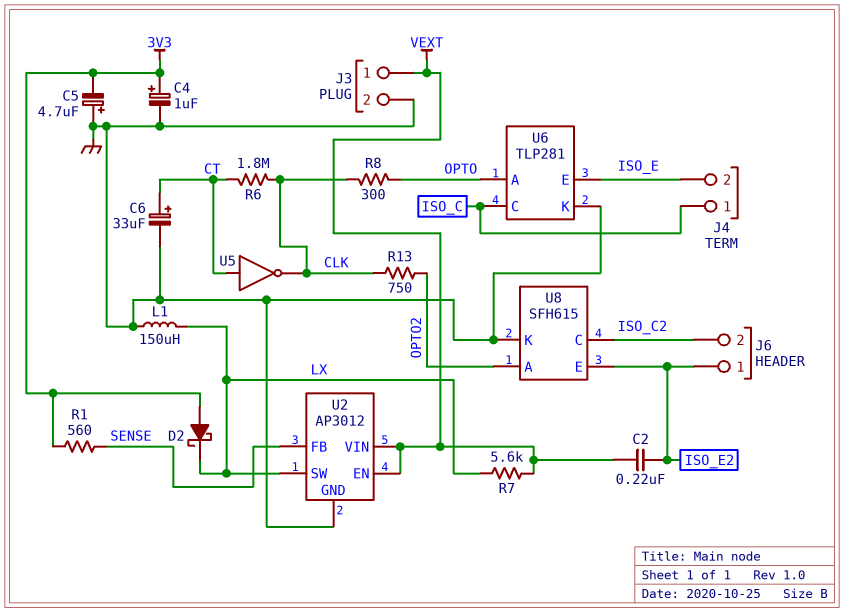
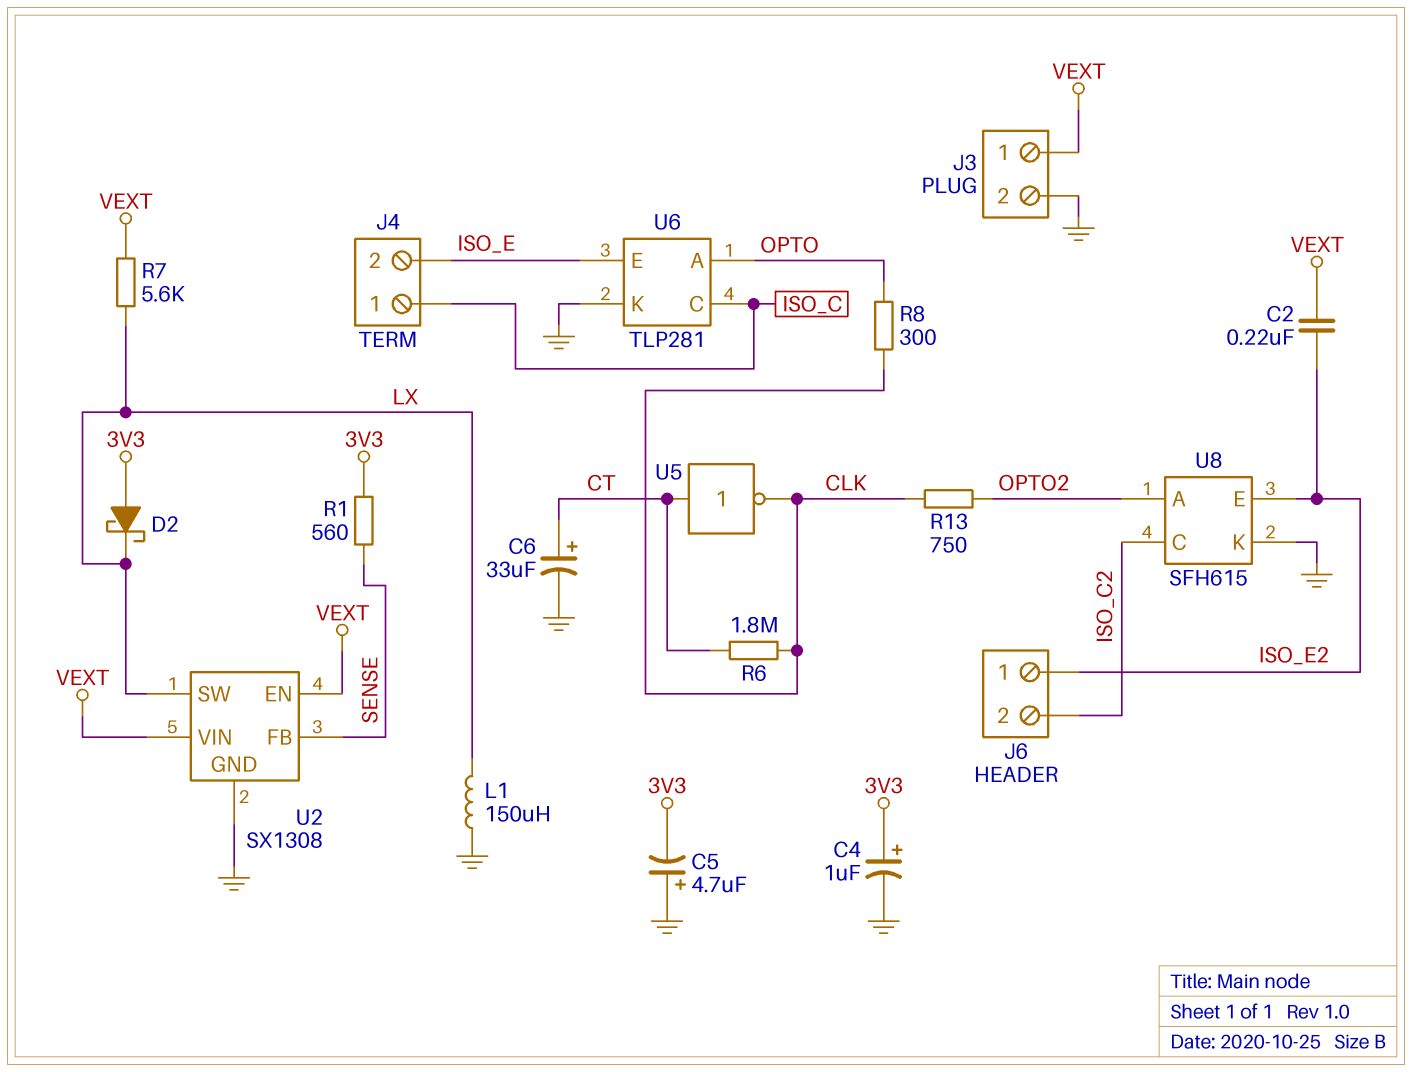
U2: AP3012 -> SX1308

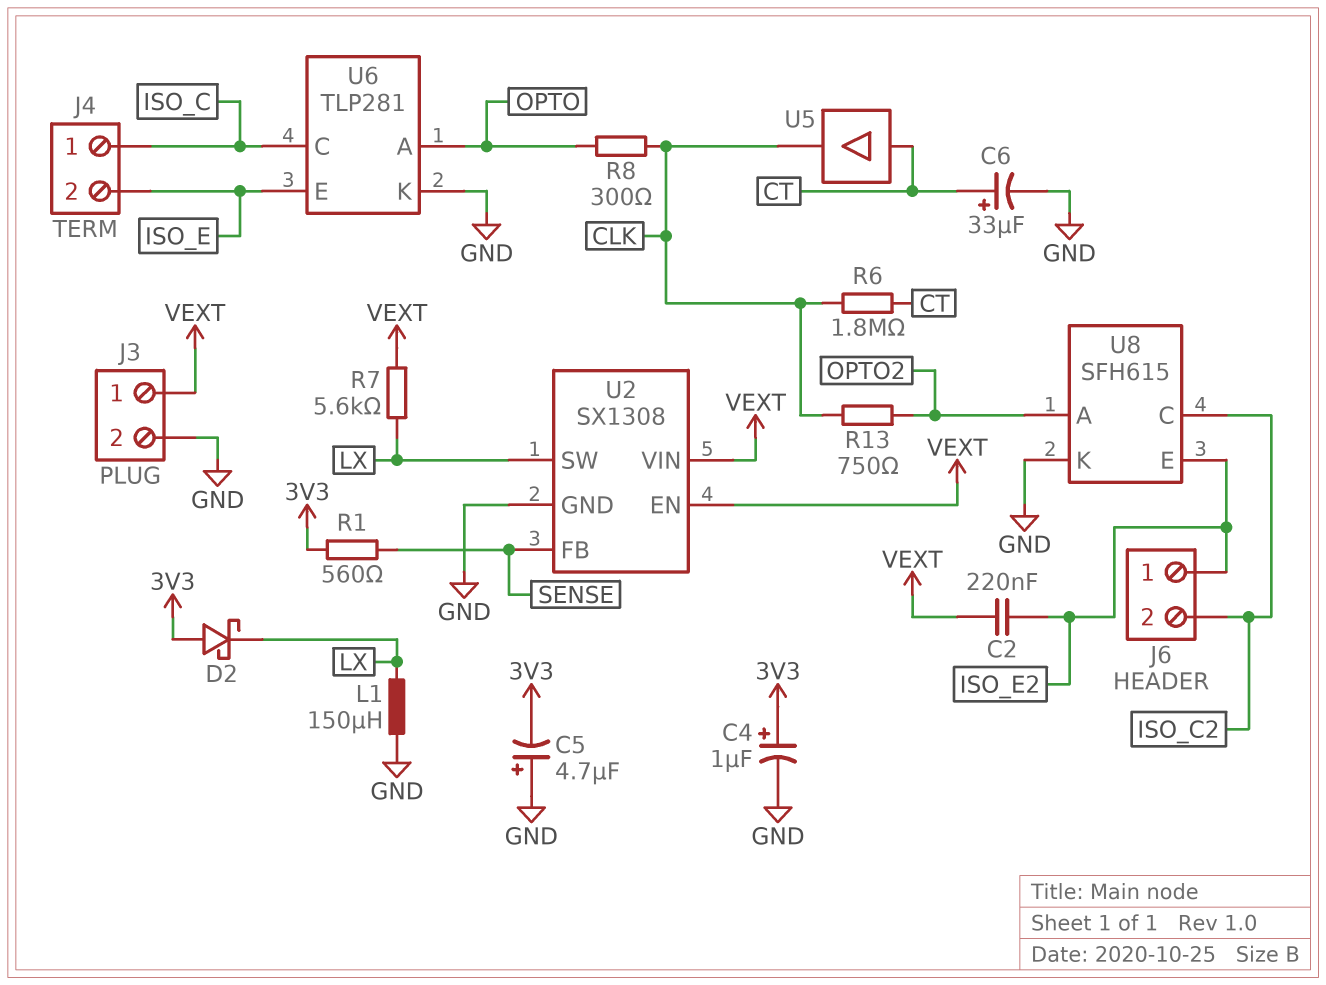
U5: NOT (in CT, out CLK) -> buffer (in CT, out CLK)

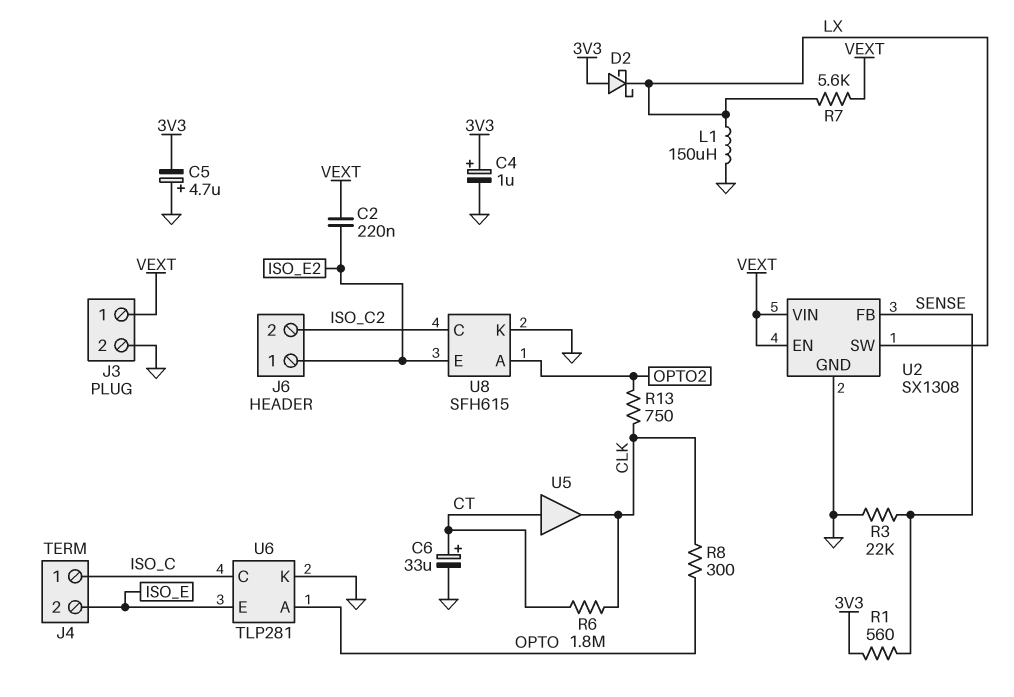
R3: none -> 22k (GND, SENSE)

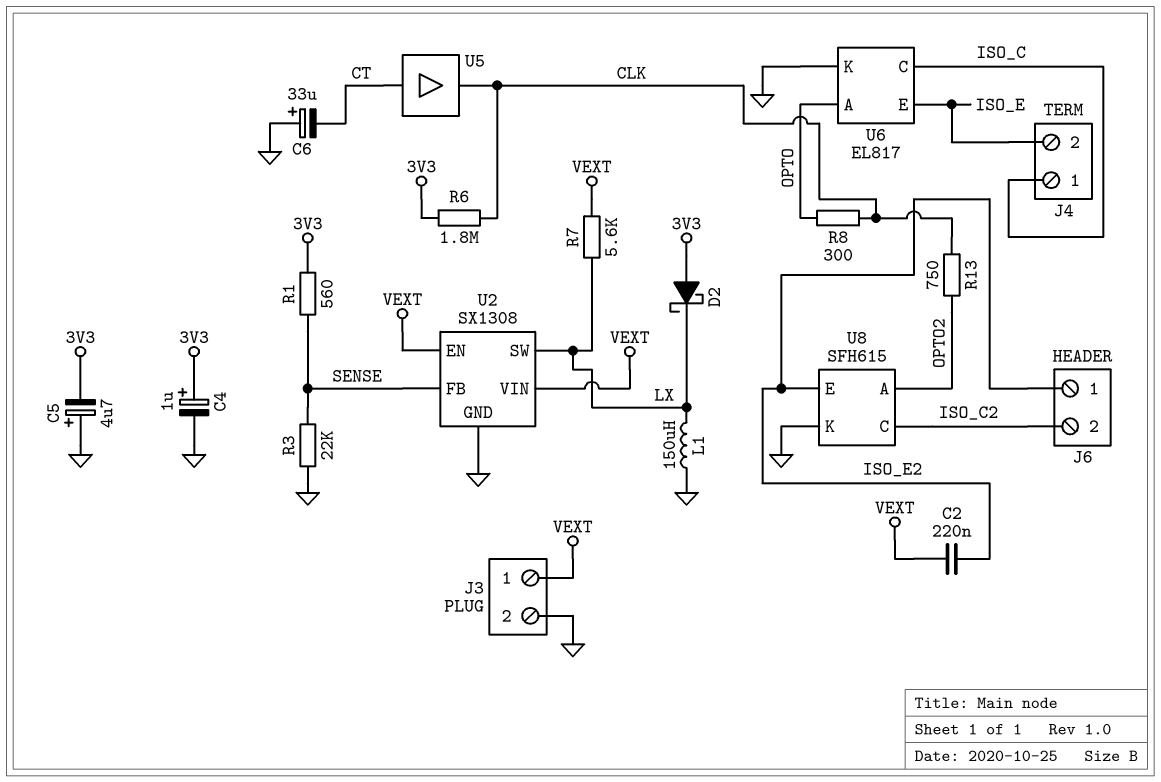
C6: 33uF (plus CT, minus GND) -> 33uF (plus GND, minus CT)
R6: 1.8M (CLK, CT) -> 1.8M (3V3, CLK)
U6: TLP281 -> EL817

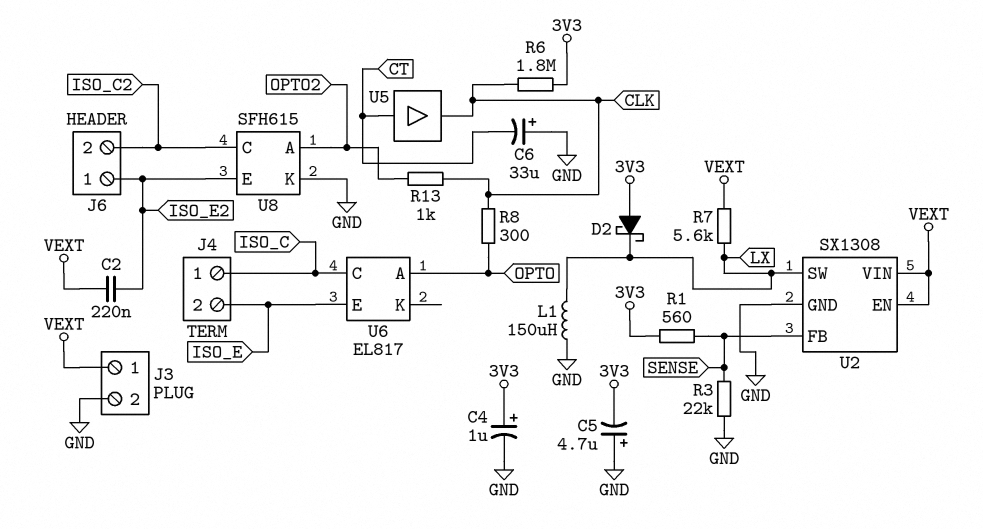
R13: 750 (CLK, OPTO2) -> 1k (CLK, OPTO2)
U6 pin K: GND -> none

